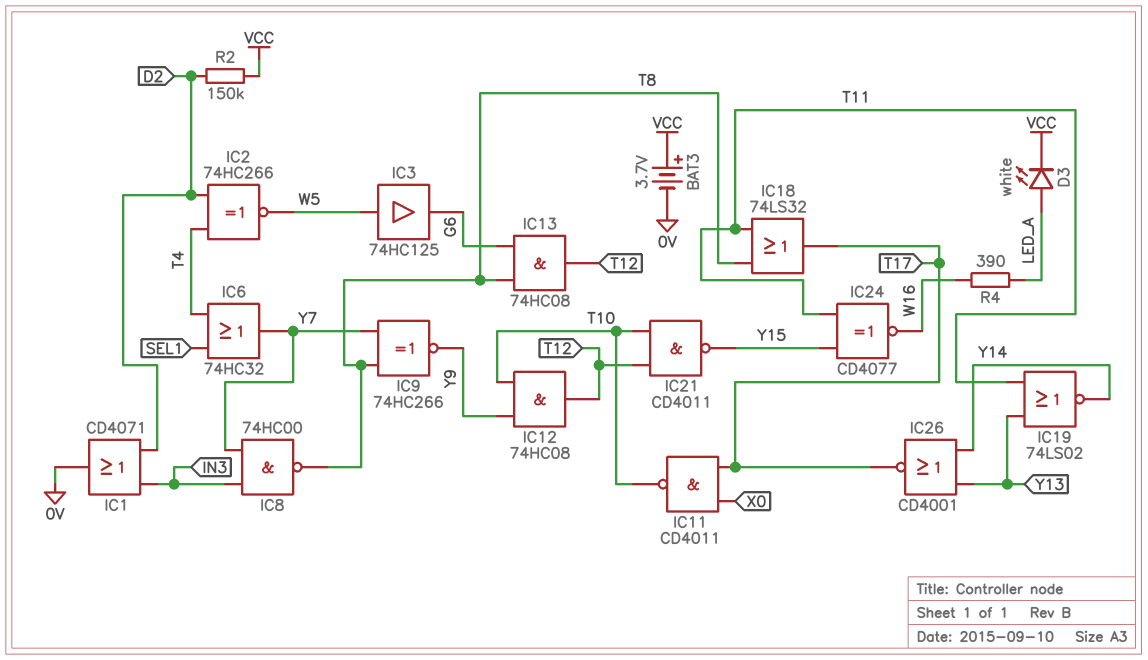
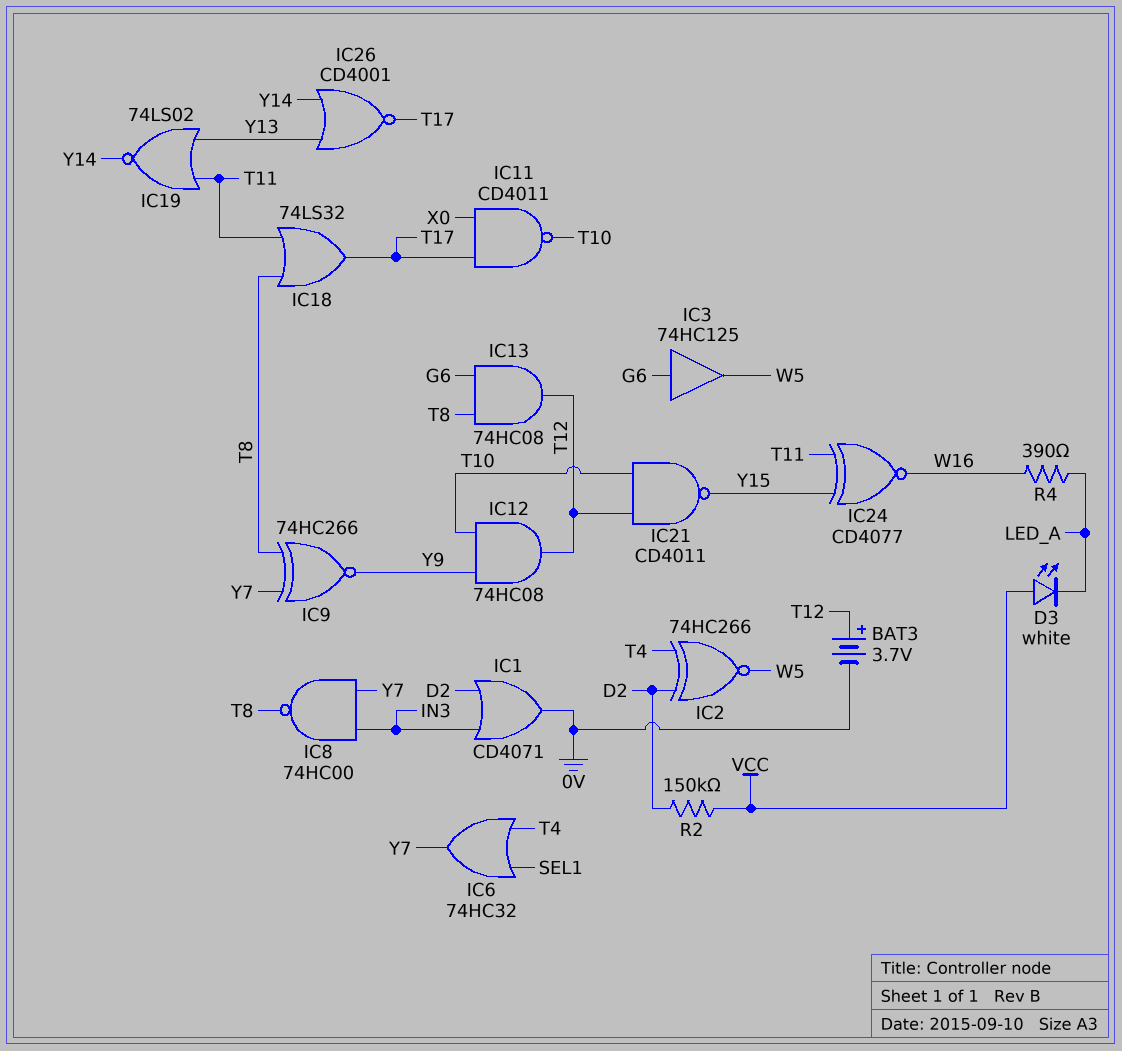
BAT3: 3.7V (plus VCC, minus 0V) -> 3.7V (plus T12, minus 0V)
D3: LED white (A LED_A, K VCC) -> LED white (A VCC, K LED_A)
IC3: buffer 74HC125 (in W5, out G6) -> buffer 74HC125 (in G6, out W5)

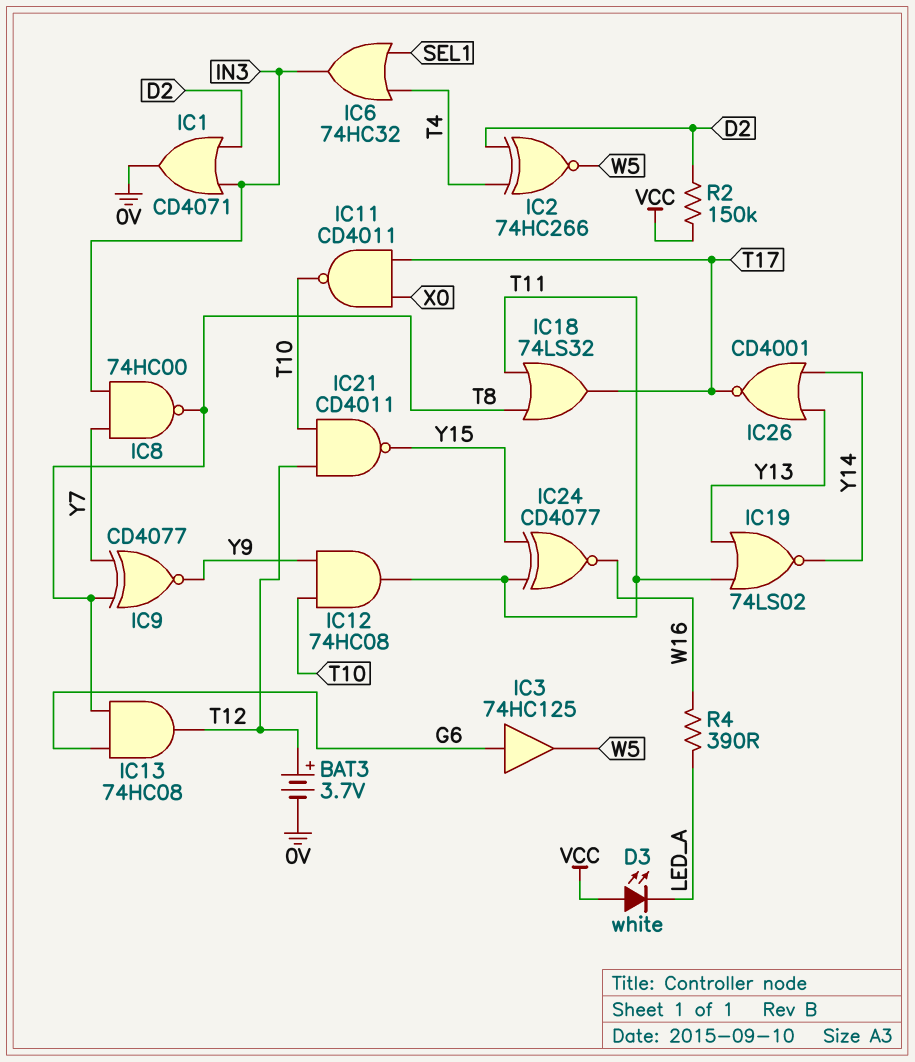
IC6: OR 74HC32 (in SEL1, in T4, out Y7) -> OR 74HC32 (in SEL1, in T4, out IN3)
IC9: XNOR 74HC266 (in T8, in Y7, out Y9) -> XNOR CD4077 (in T8, in Y7, out Y9)
IC12: AND 74HC08 (in T10, in Y9, out T12) -> AND 74HC08 (in T10, in Y9, out T11)

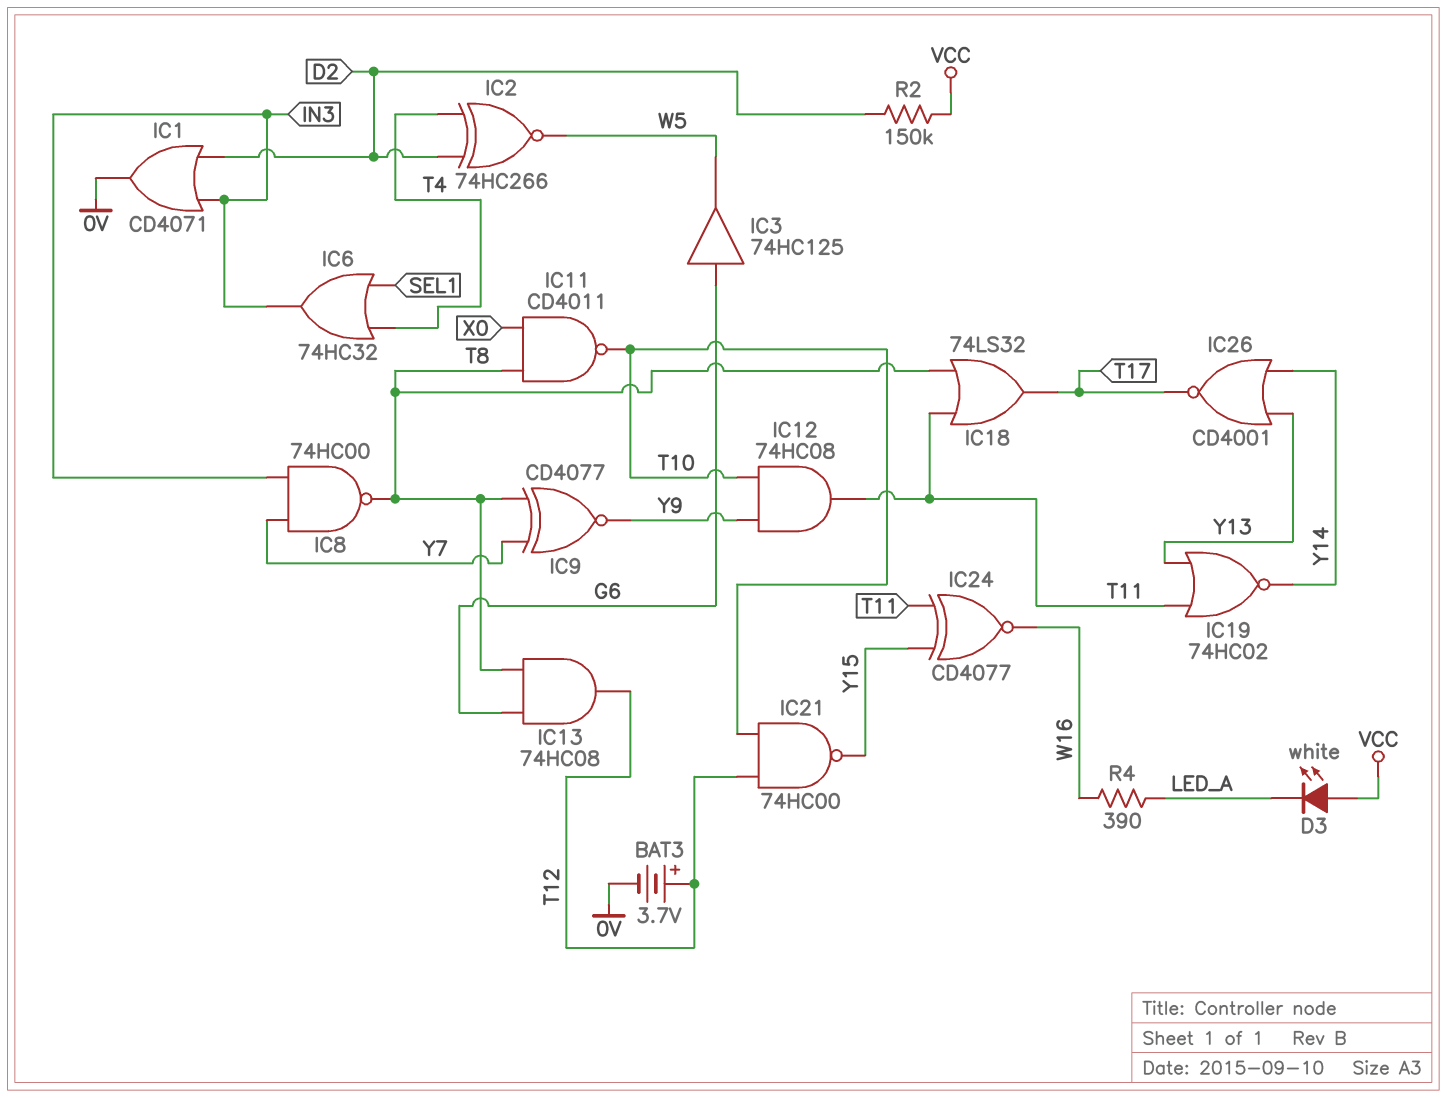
IC11: NAND CD4011 (in T17, in X0, out T10) -> NAND CD4011 (in T8, in X0, out T10)
IC19: NOR 74LS02 (in T11, in Y13, out Y14) -> NOR 74HC02 (in T11, in Y13, out Y14)
IC21: NAND CD4011 (in T10, in T12, out Y15) -> NAND 74HC00 (in T10, in T12, out Y15)

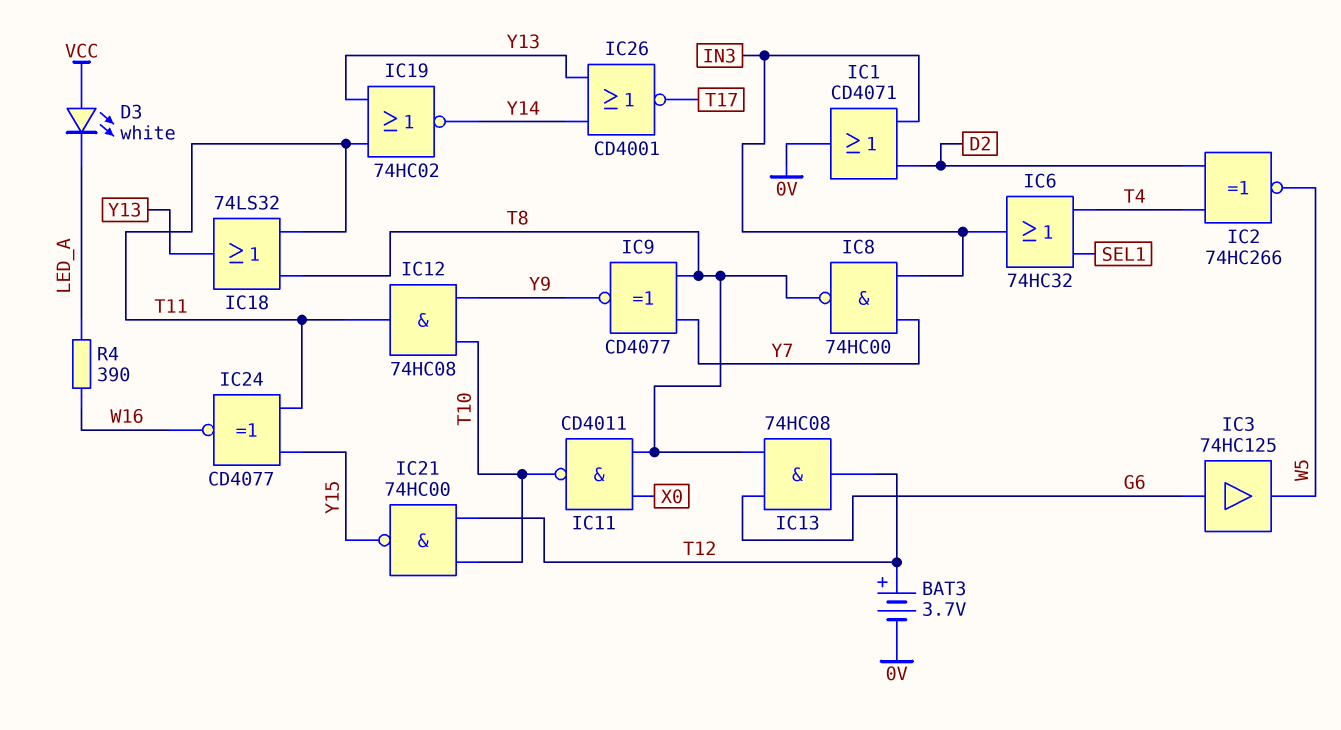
IC18: OR 74LS32 (in T8, in T11, out T17) -> OR 74LS32 (in T8, in T11, out Y13)
R2: 150k (D2, VCC) -> none

